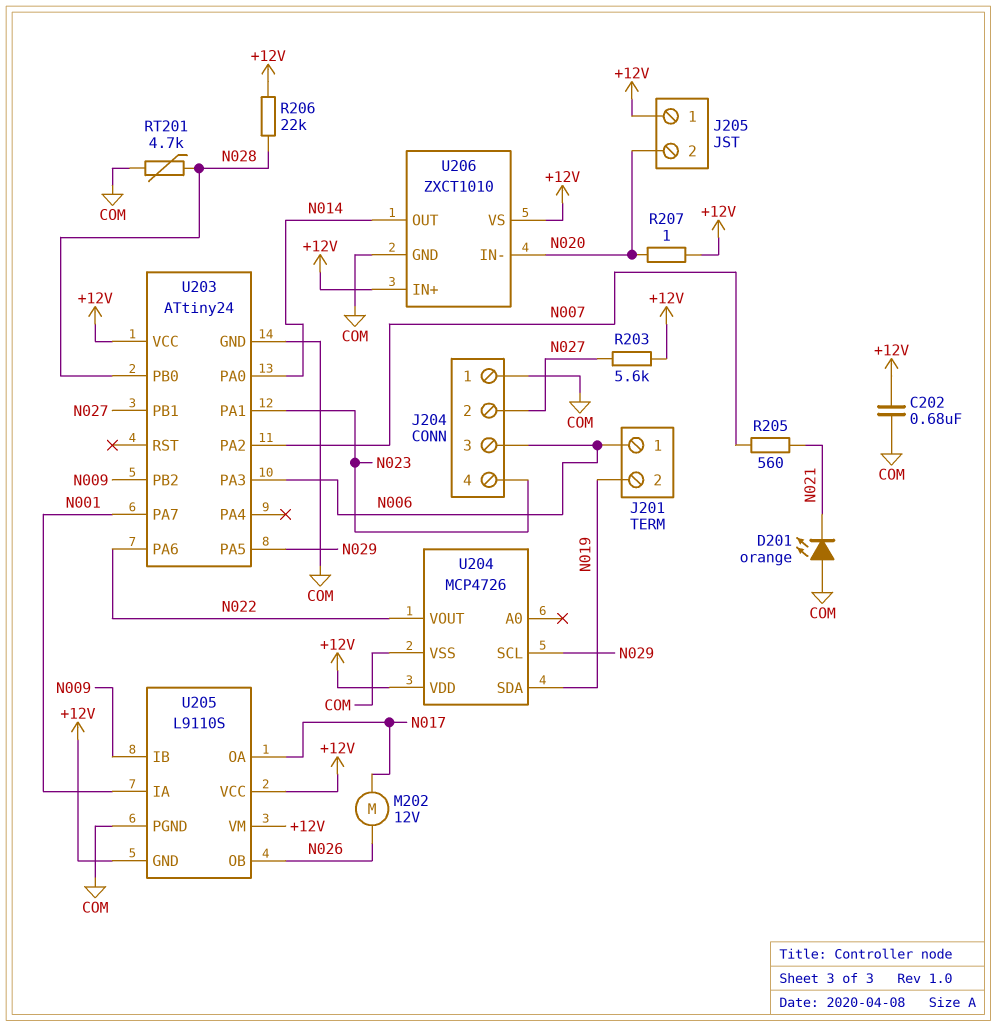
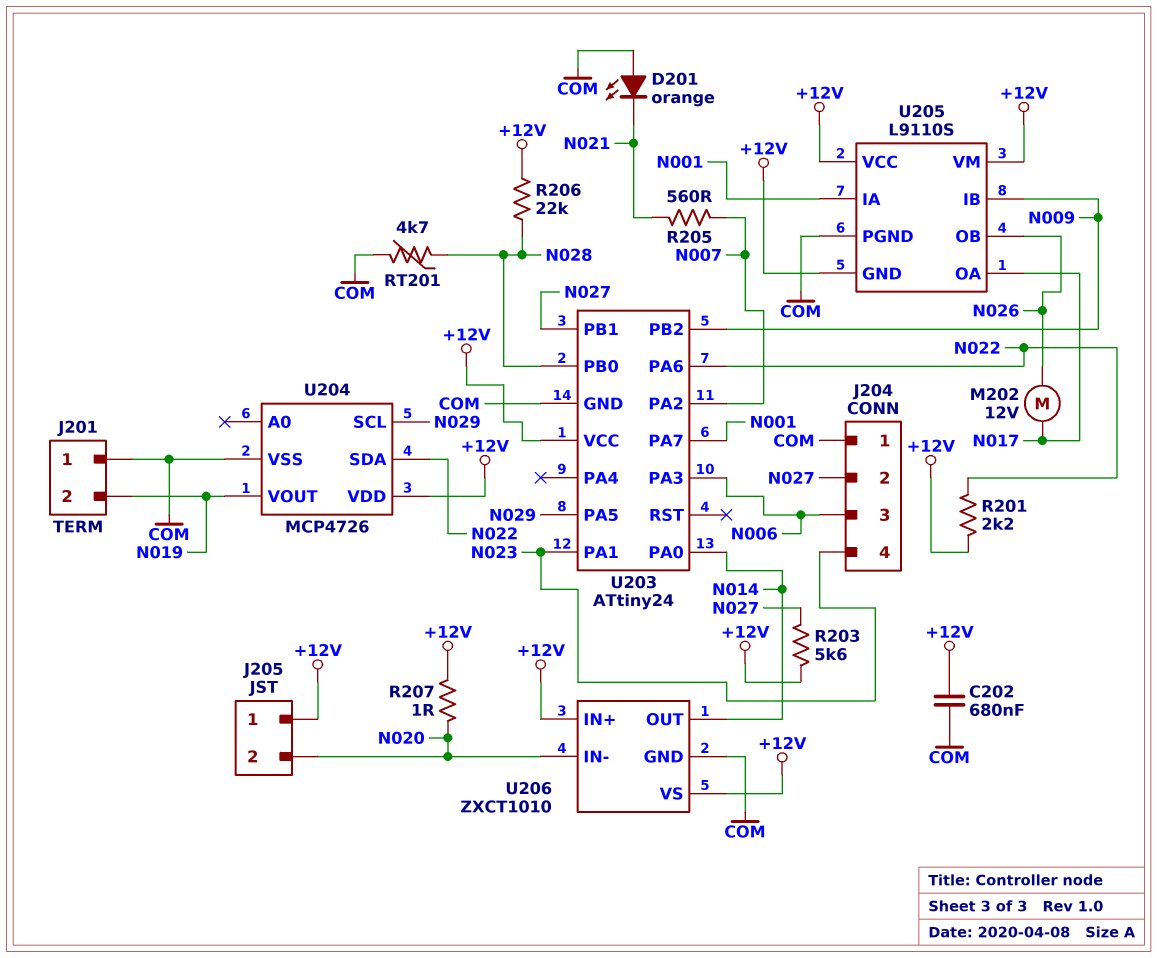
J201 pin 1: N006 -> COM
R201: none -> 2.2k (+12V, N022)
U204 pin SDA: N019 -> N022
U204 pin VOUT: N022 -> N019

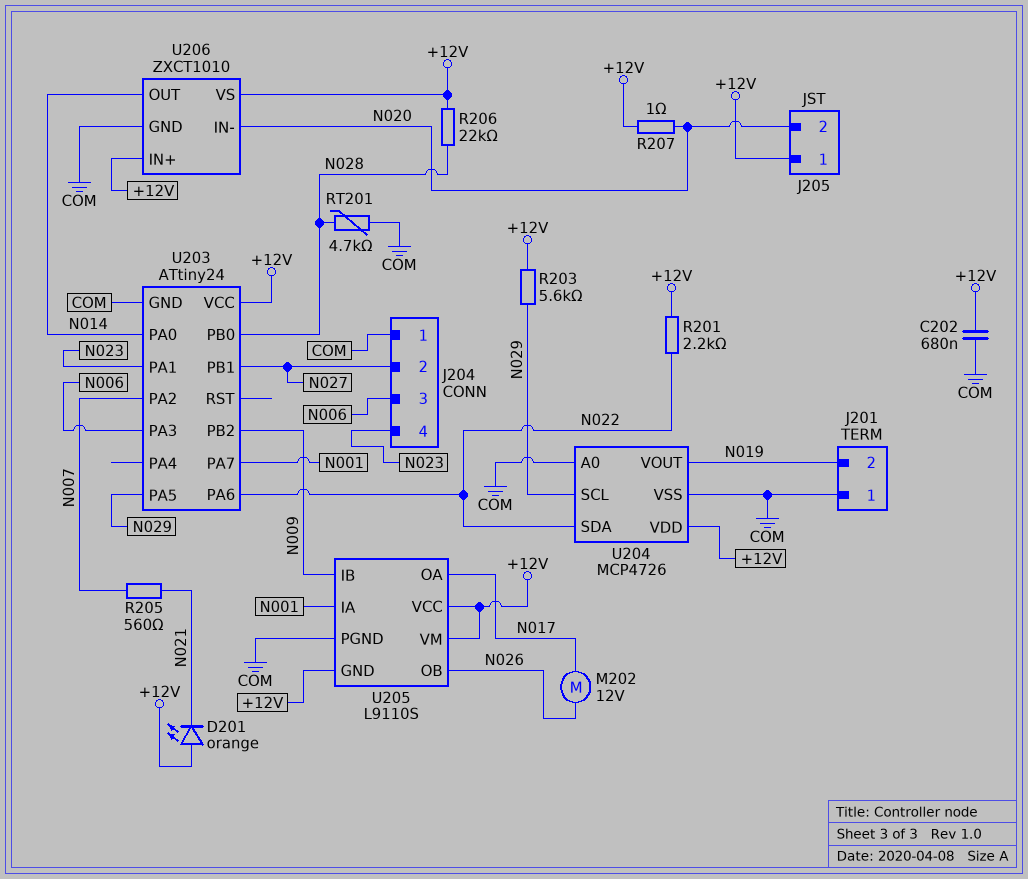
D201: LED orange (A COM, K N021) -> LED orange (A +12V, K N021)
R203: 5.6k (+12V, N027) -> 5.6k (+12V, N029)
U204 pin A0: none -> COM

